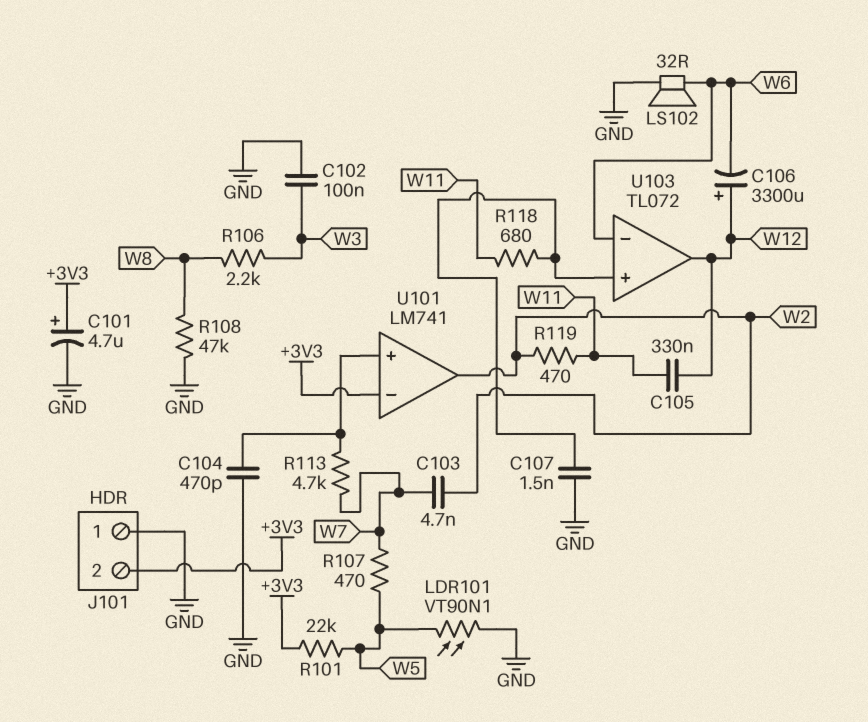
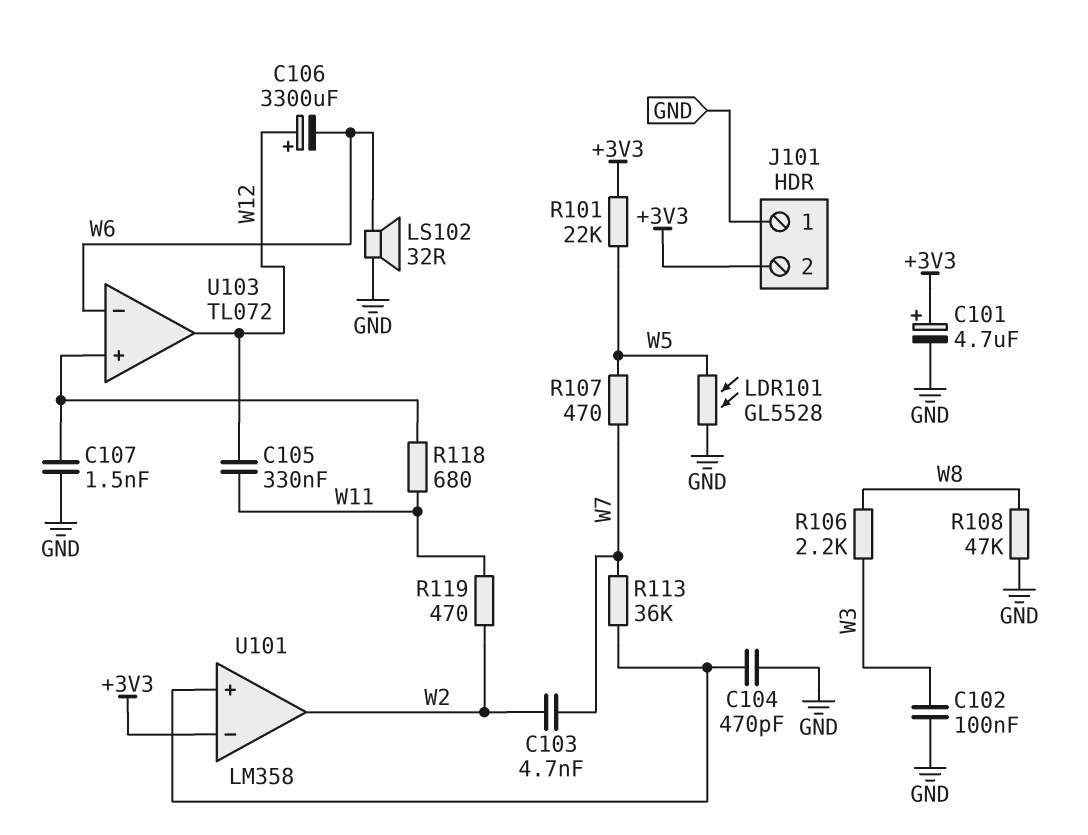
LDR101: VT90N1 (GND, W5) -> GL5528 (GND, W5)
R113: 4.7k (U101/in+, W7) -> 36k (U101/in+, W7)
U101: LM741 -> LM358

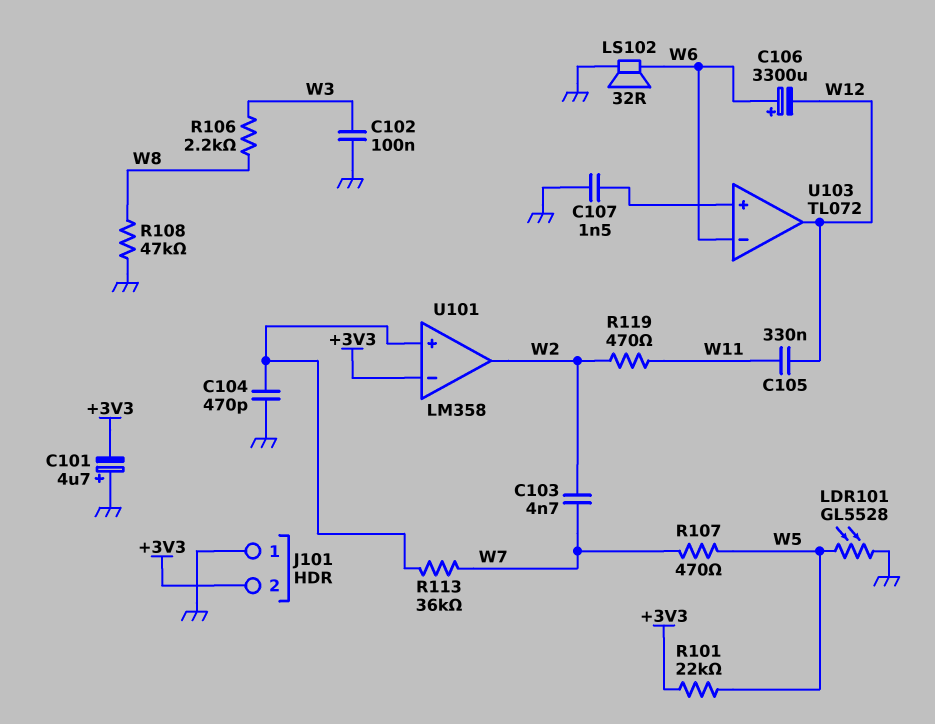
C101: 4.7uF (plus +3V3, minus GND) -> 4.7uF (plus GND, minus +3V3)
C106: 3300uF (plus W12, minus W6) -> 3300uF (plus W6, minus W12)
R118: 680 (U103/in+, W11) -> none

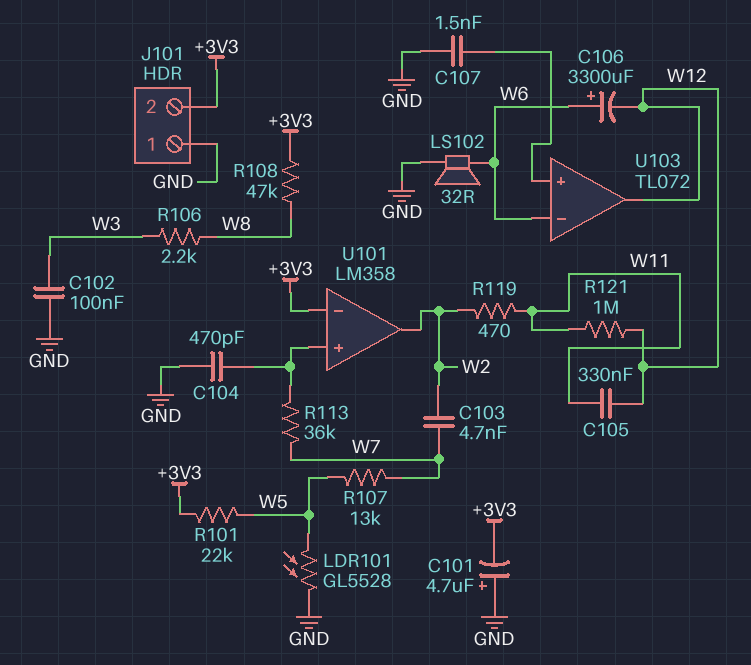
R107: 470 (W5, W7) -> 13k (W5, W7)
R108: 47k (GND, W8) -> 47k (+3V3, W8)
R121: none -> 1M (W11, W12)

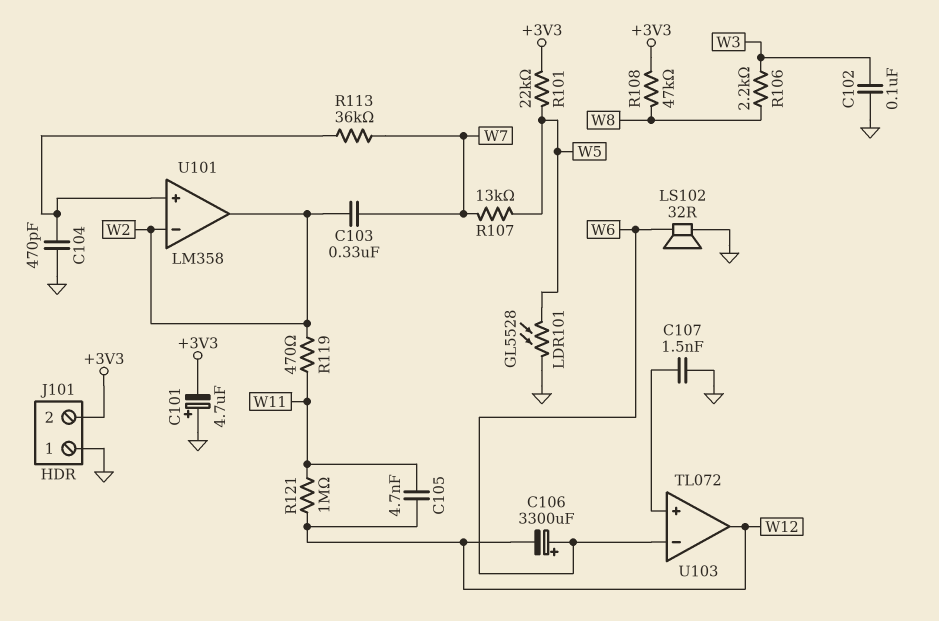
C103: 4.7nF (W2, W7) -> 330nF (W2, W7)
C105: 330nF (W11, W12) -> 4.7nF (W11, W12)
U101 pin in-: +3V3 -> W2

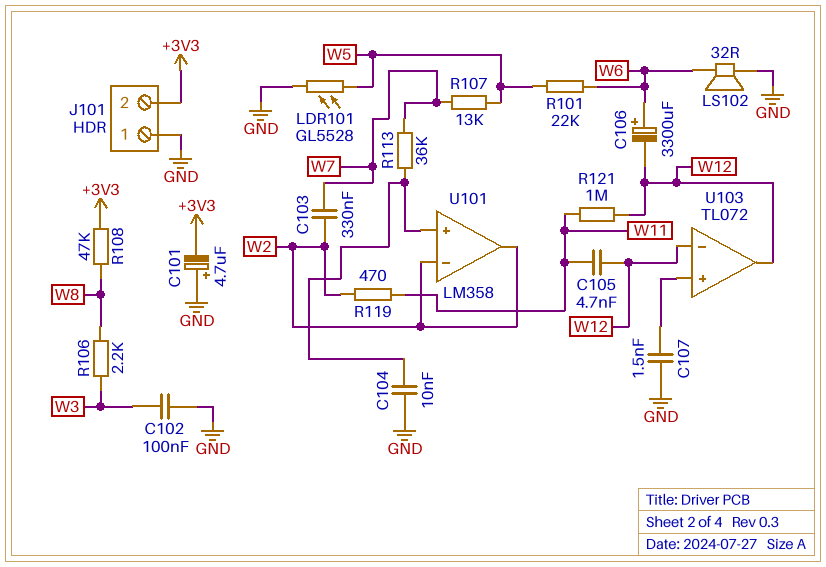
C104: 470pF (GND, U101/in+) -> 10nF (GND, U101/in+)
R101: 22k (+3V3, W5) -> 22k (W5, W6)
U103 pin in-: W6 -> W12

